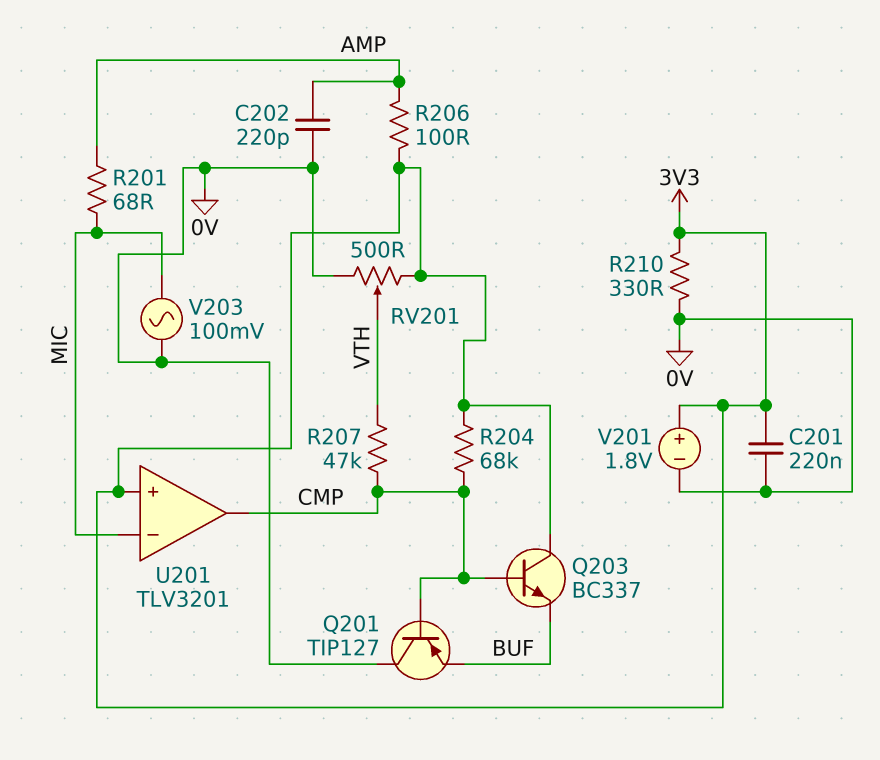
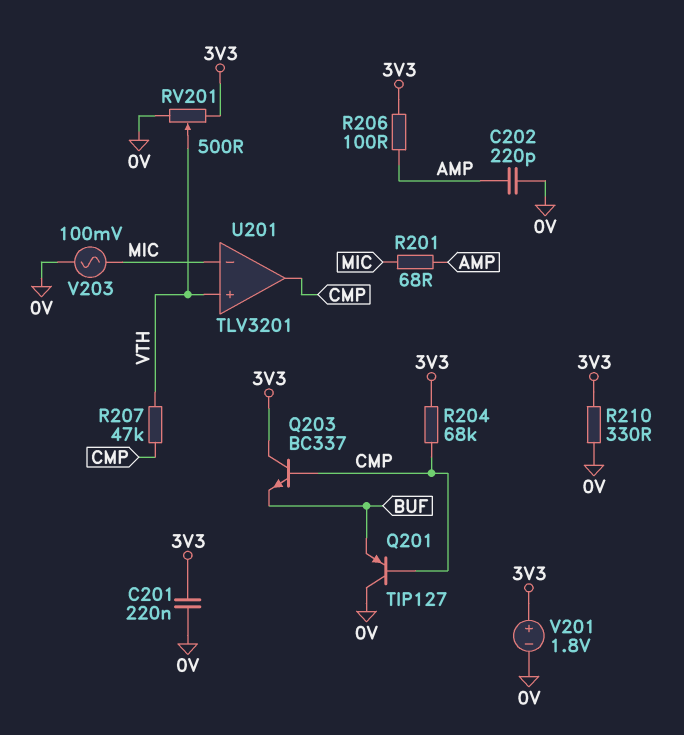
U201 pin in+: 3V3 -> VTH

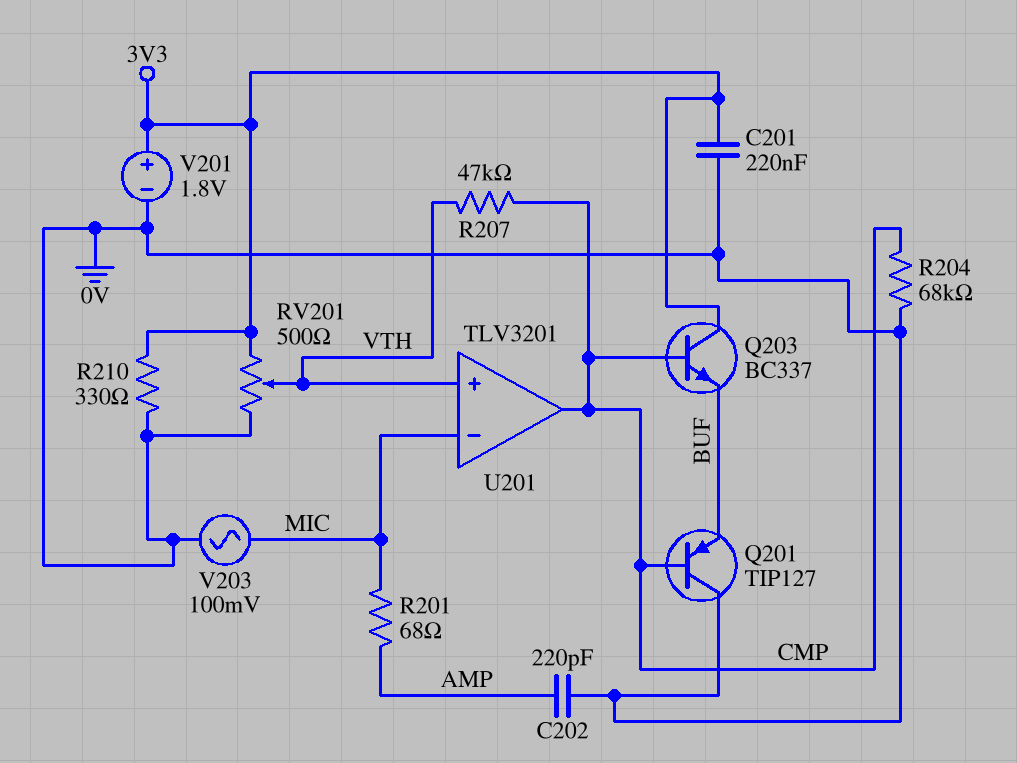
R204: 68k (3V3, CMP) -> 68k (0V, CMP)
R206: 100 (3V3, AMP) -> none

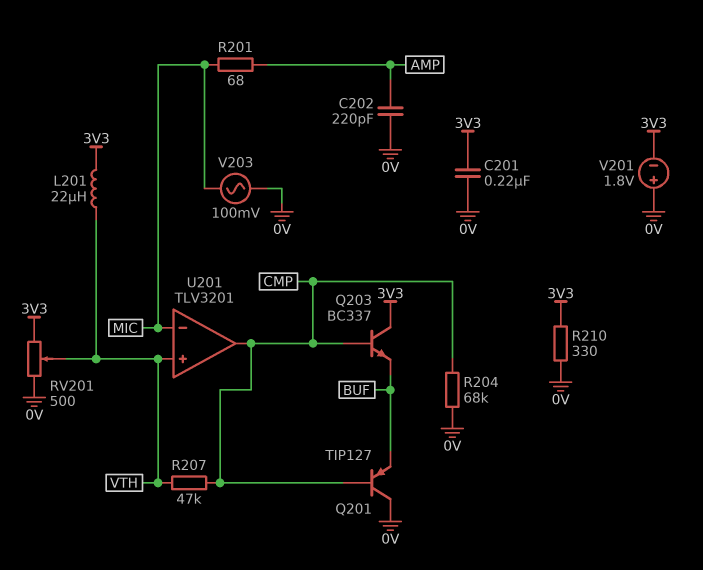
L201: none -> 22uH (3V3, VTH)
V201: 1.8V (plus 3V3, minus 0V) -> 1.8V (plus 0V, minus 3V3)

